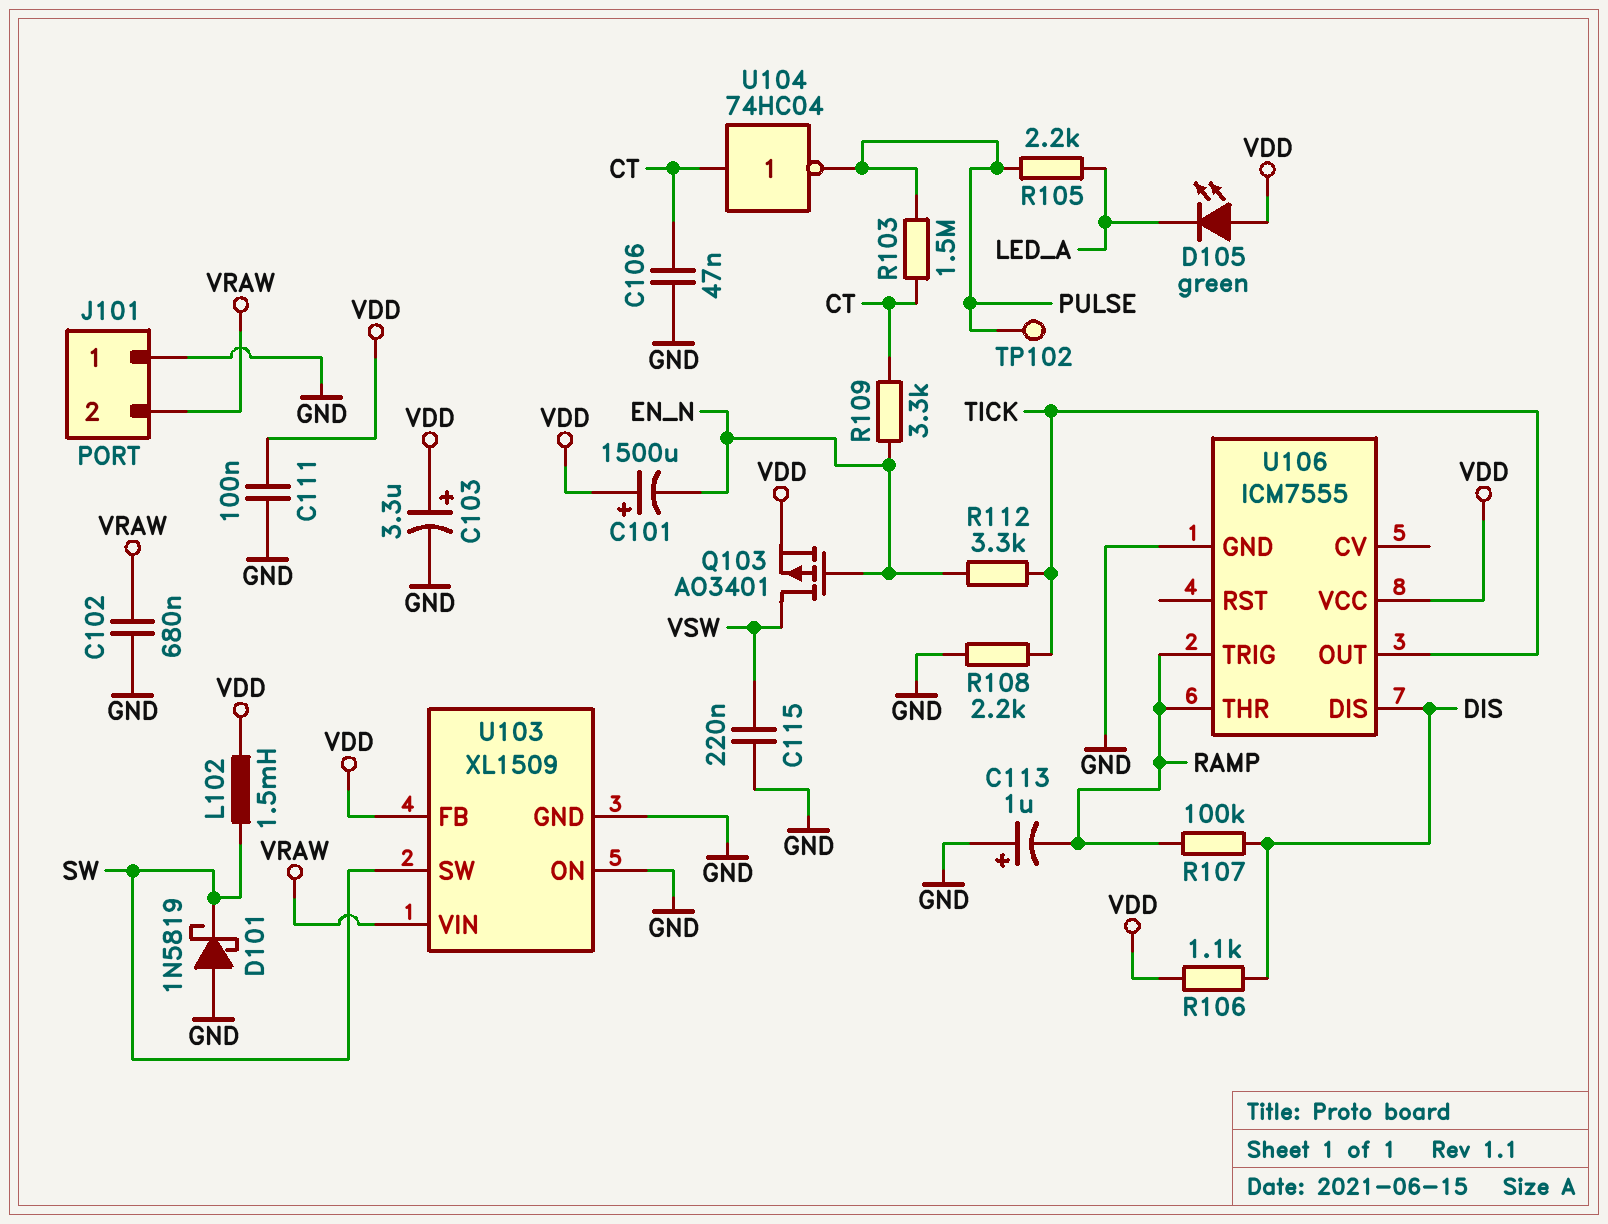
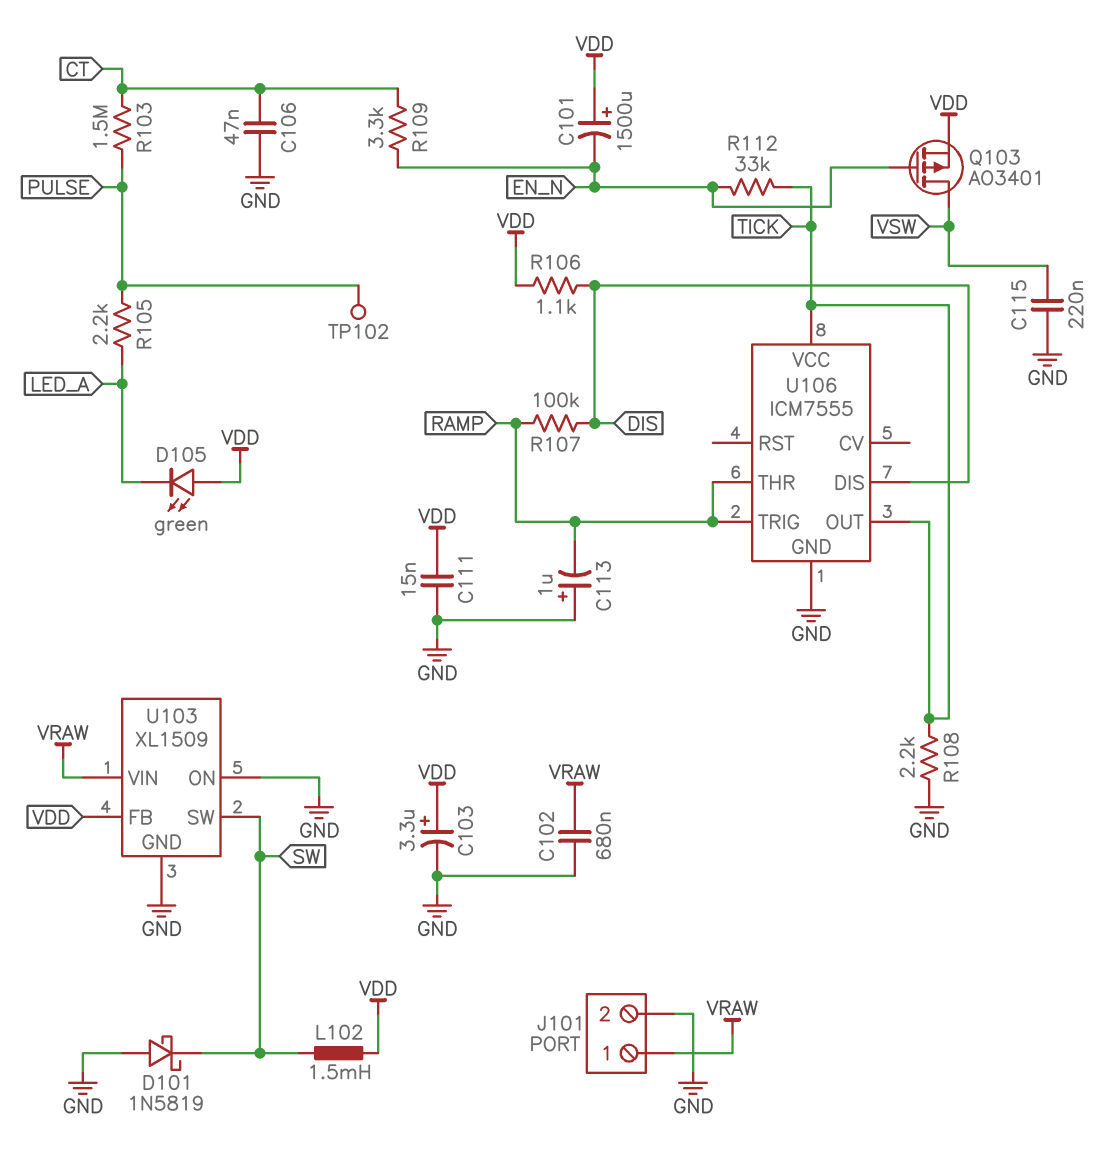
C111: 100nF (GND, VDD) -> 15nF (GND, VDD)
J101 pin 1: GND -> VRAW
J101 pin 2: VRAW -> GND
R112: 3.3k (EN_N, TICK) -> 33k (EN_N, TICK)
U104: NOT 74HC04 (in CT, out PULSE) -> none
U106 pin VCC: VDD -> TICK

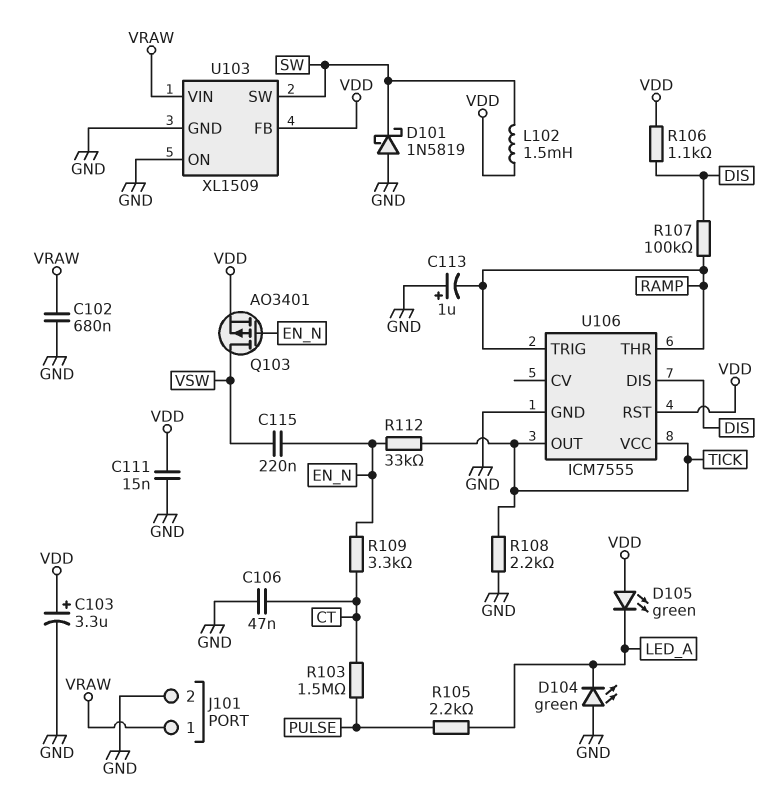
C101: 1500uF (plus VDD, minus EN_N) -> none
C115: 220nF (GND, VSW) -> 220nF (EN_N, VSW)
D104: none -> LED green (A GND, K LED_A)
TP102: test point (PULSE) -> none
U106 pin RST: none -> VDD

